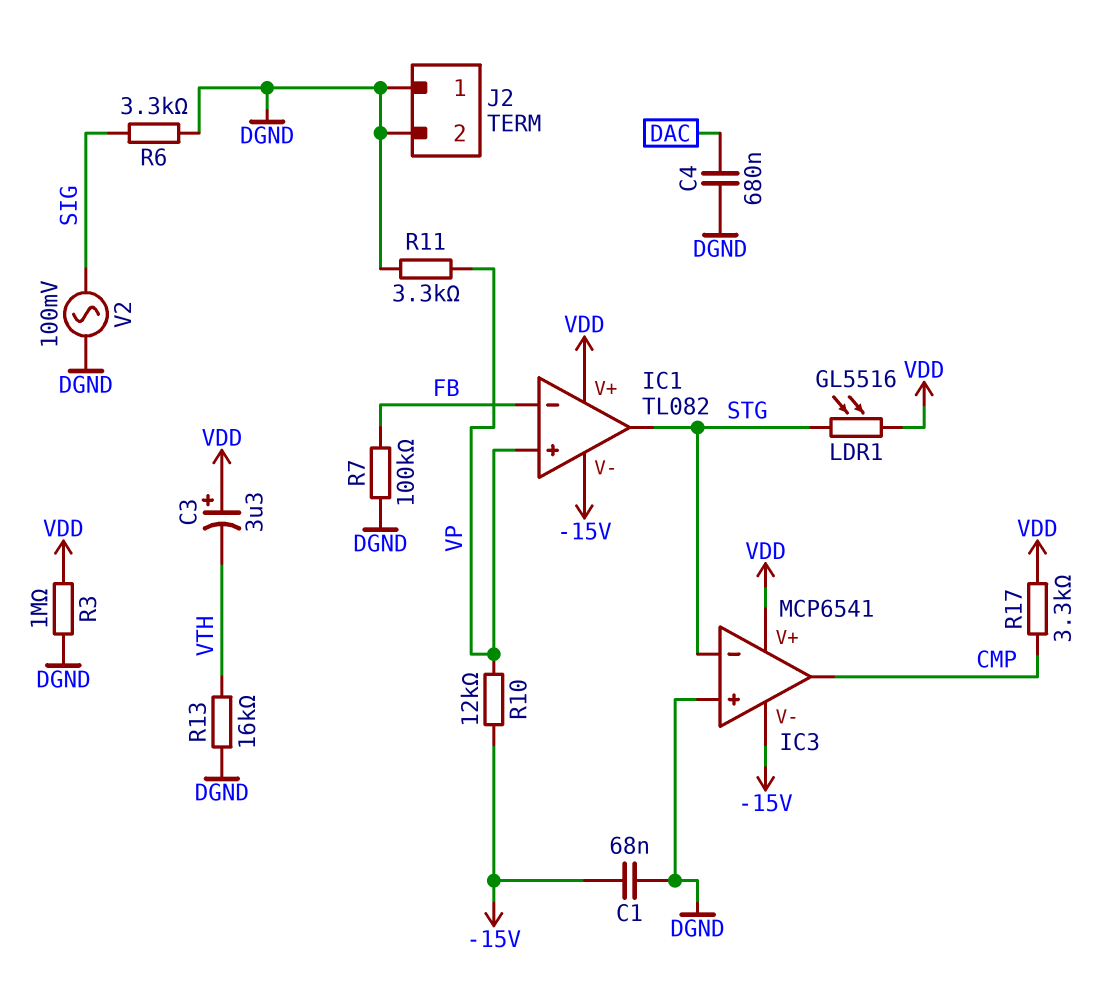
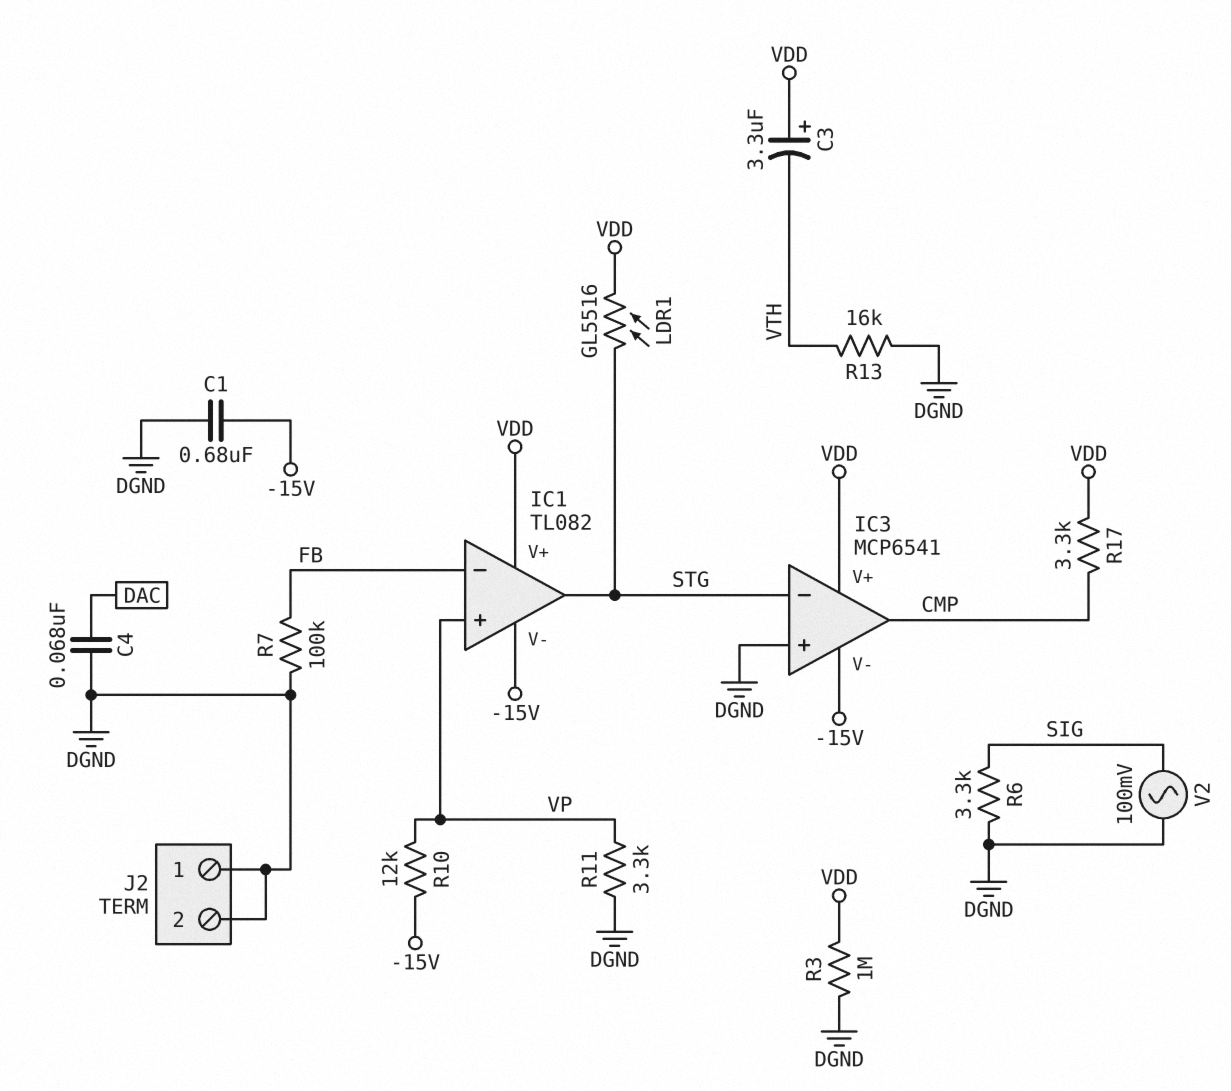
C1: 68nF (-15V, DGND) -> 680nF (-15V, DGND)
C4: 680nF (DAC, DGND) -> 68nF (DAC, DGND)

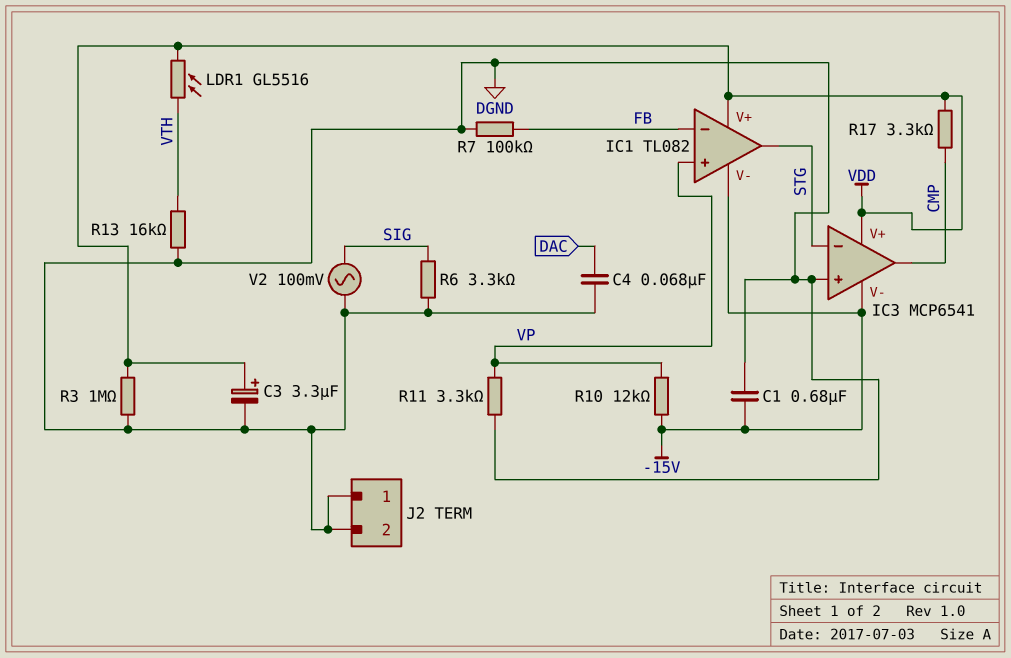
C3: 3.3uF (plus VDD, minus VTH) -> 3.3uF (plus VDD, minus DGND)
LDR1: GL5516 (STG, VDD) -> GL5516 (VDD, VTH)

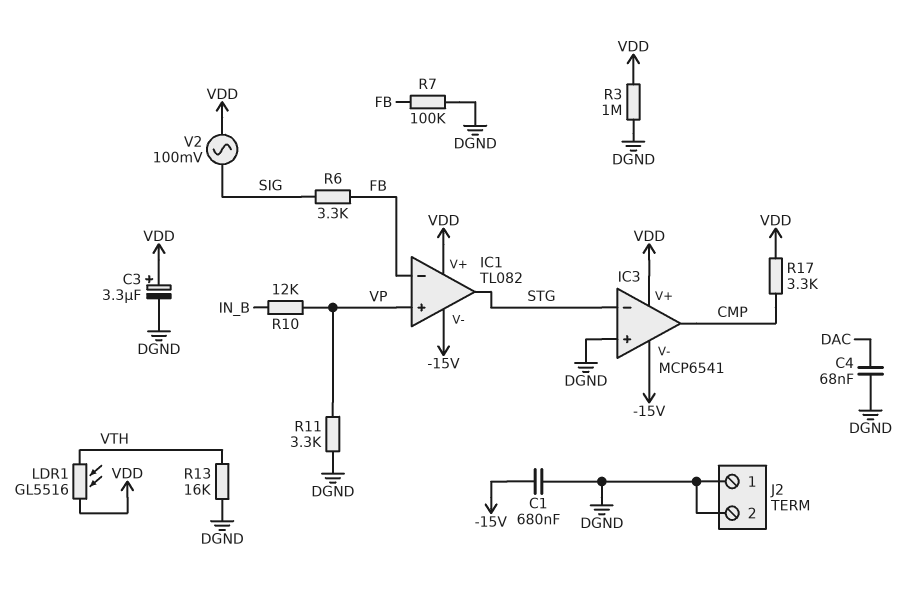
R6: 3.3k (DGND, SIG) -> 3.3k (FB, SIG)
R10: 12k (-15V, VP) -> 12k (IN_B, VP)
V2: AC 100mV (DGND, SIG) -> AC 100mV (SIG, VDD)

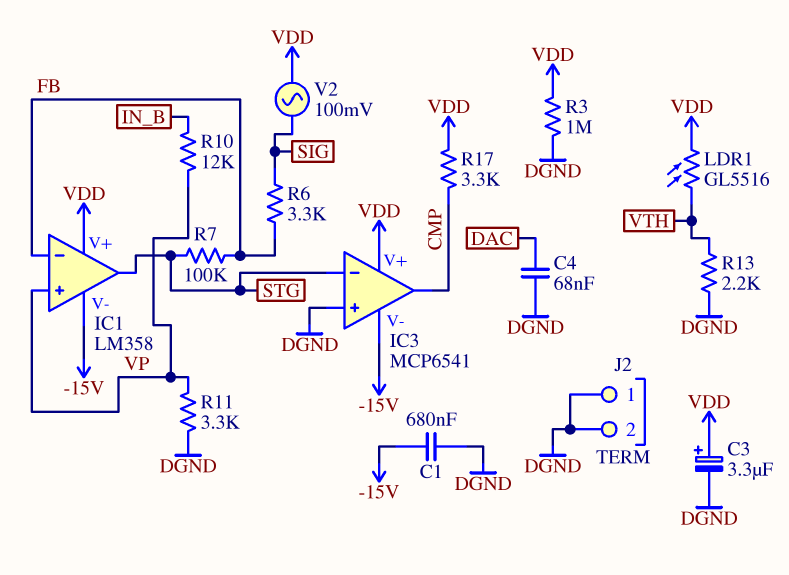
IC1: TL082 -> LM358
R7: 100k (DGND, FB) -> 100k (FB, STG)
R13: 16k (DGND, VTH) -> 2.2k (DGND, VTH)

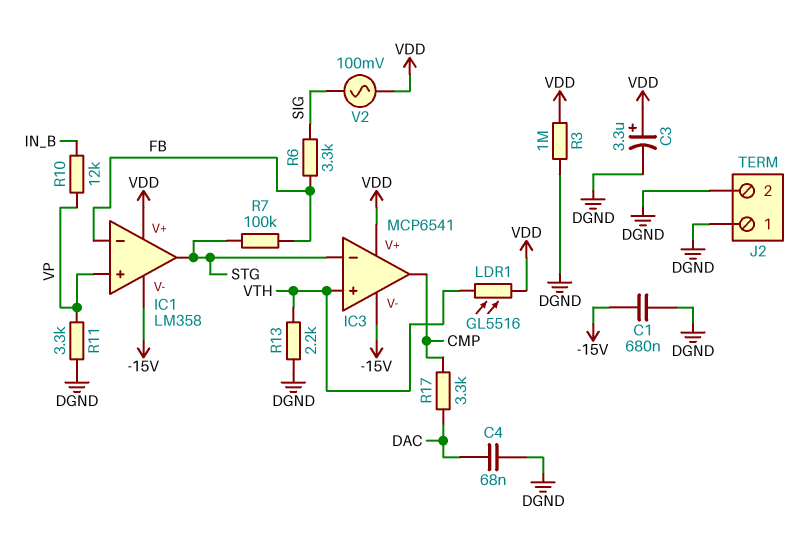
IC3 pin in+: DGND -> VTH
R17: 3.3k (CMP, VDD) -> 3.3k (CMP, DAC)

